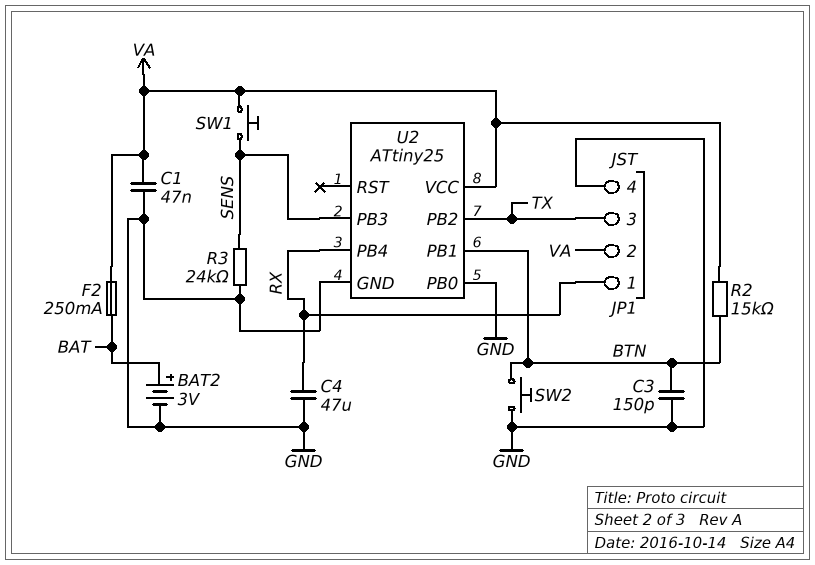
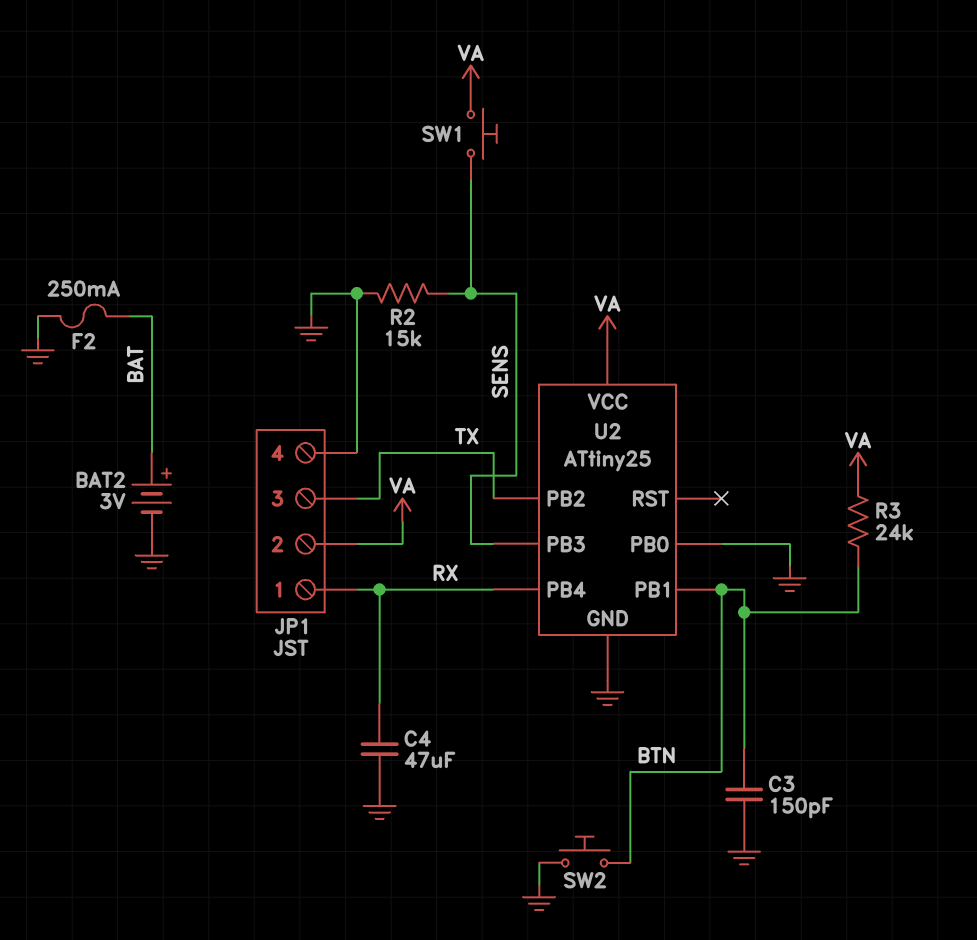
C1: 47nF (GND, VA) -> none
F2: 250mA (BAT, VA) -> 250mA (BAT, GND)
R2: 15k (BTN, VA) -> 15k (GND, SENS)
R3: 24k (GND, SENS) -> 24k (BTN, VA)

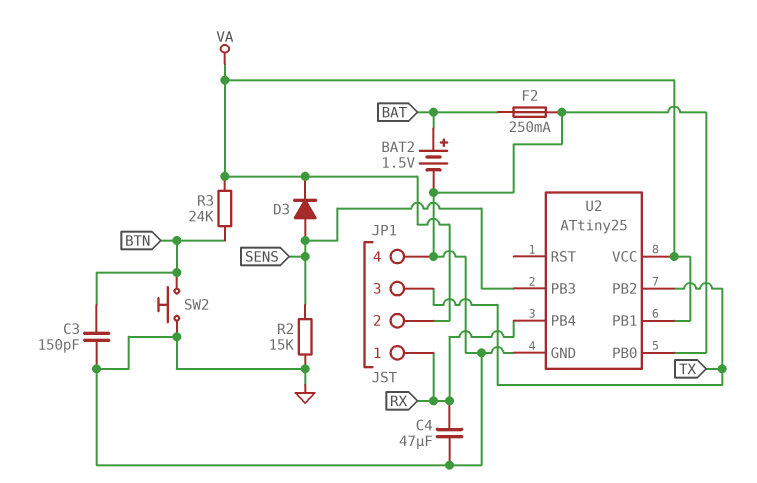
BAT2: 3V (plus BAT, minus GND) -> 1.5V (plus BAT, minus GND)
D3: none -> diode (A SENS, K VA)
SW1: button (SENS, VA) -> none
U2 pin PB1: BTN -> VA

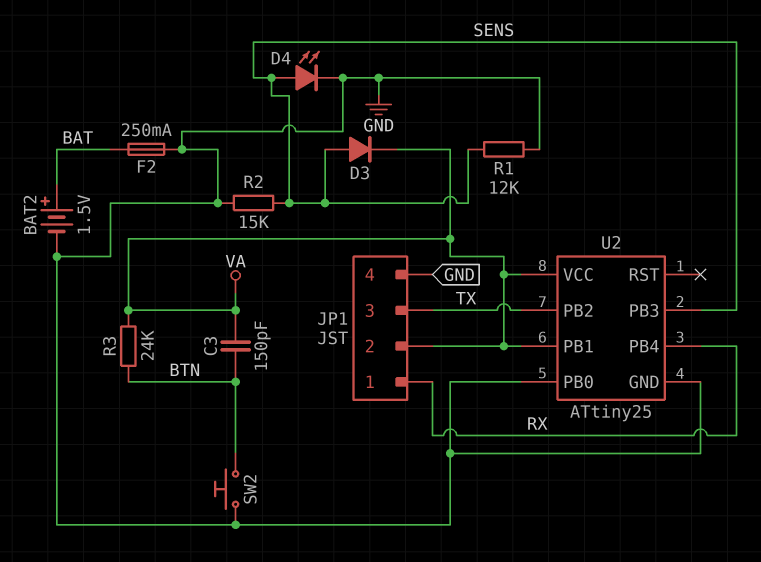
C3: 150pF (BTN, GND) -> 150pF (BTN, VA)
C4: 47uF (GND, RX) -> none
D4: none -> LED (A SENS, K GND)
R1: none -> 12k (GND, SENS)

